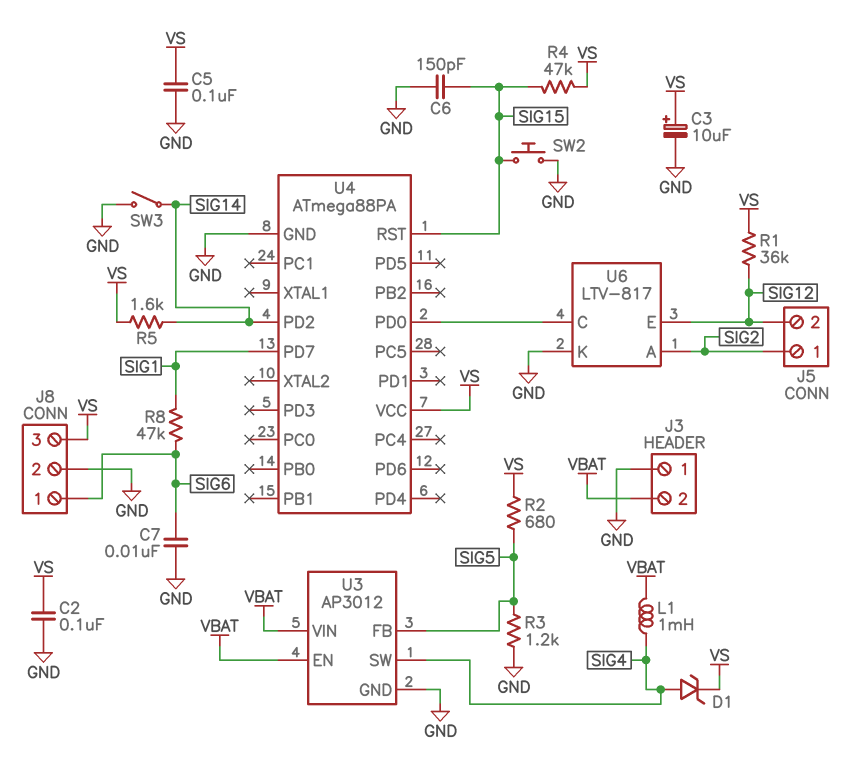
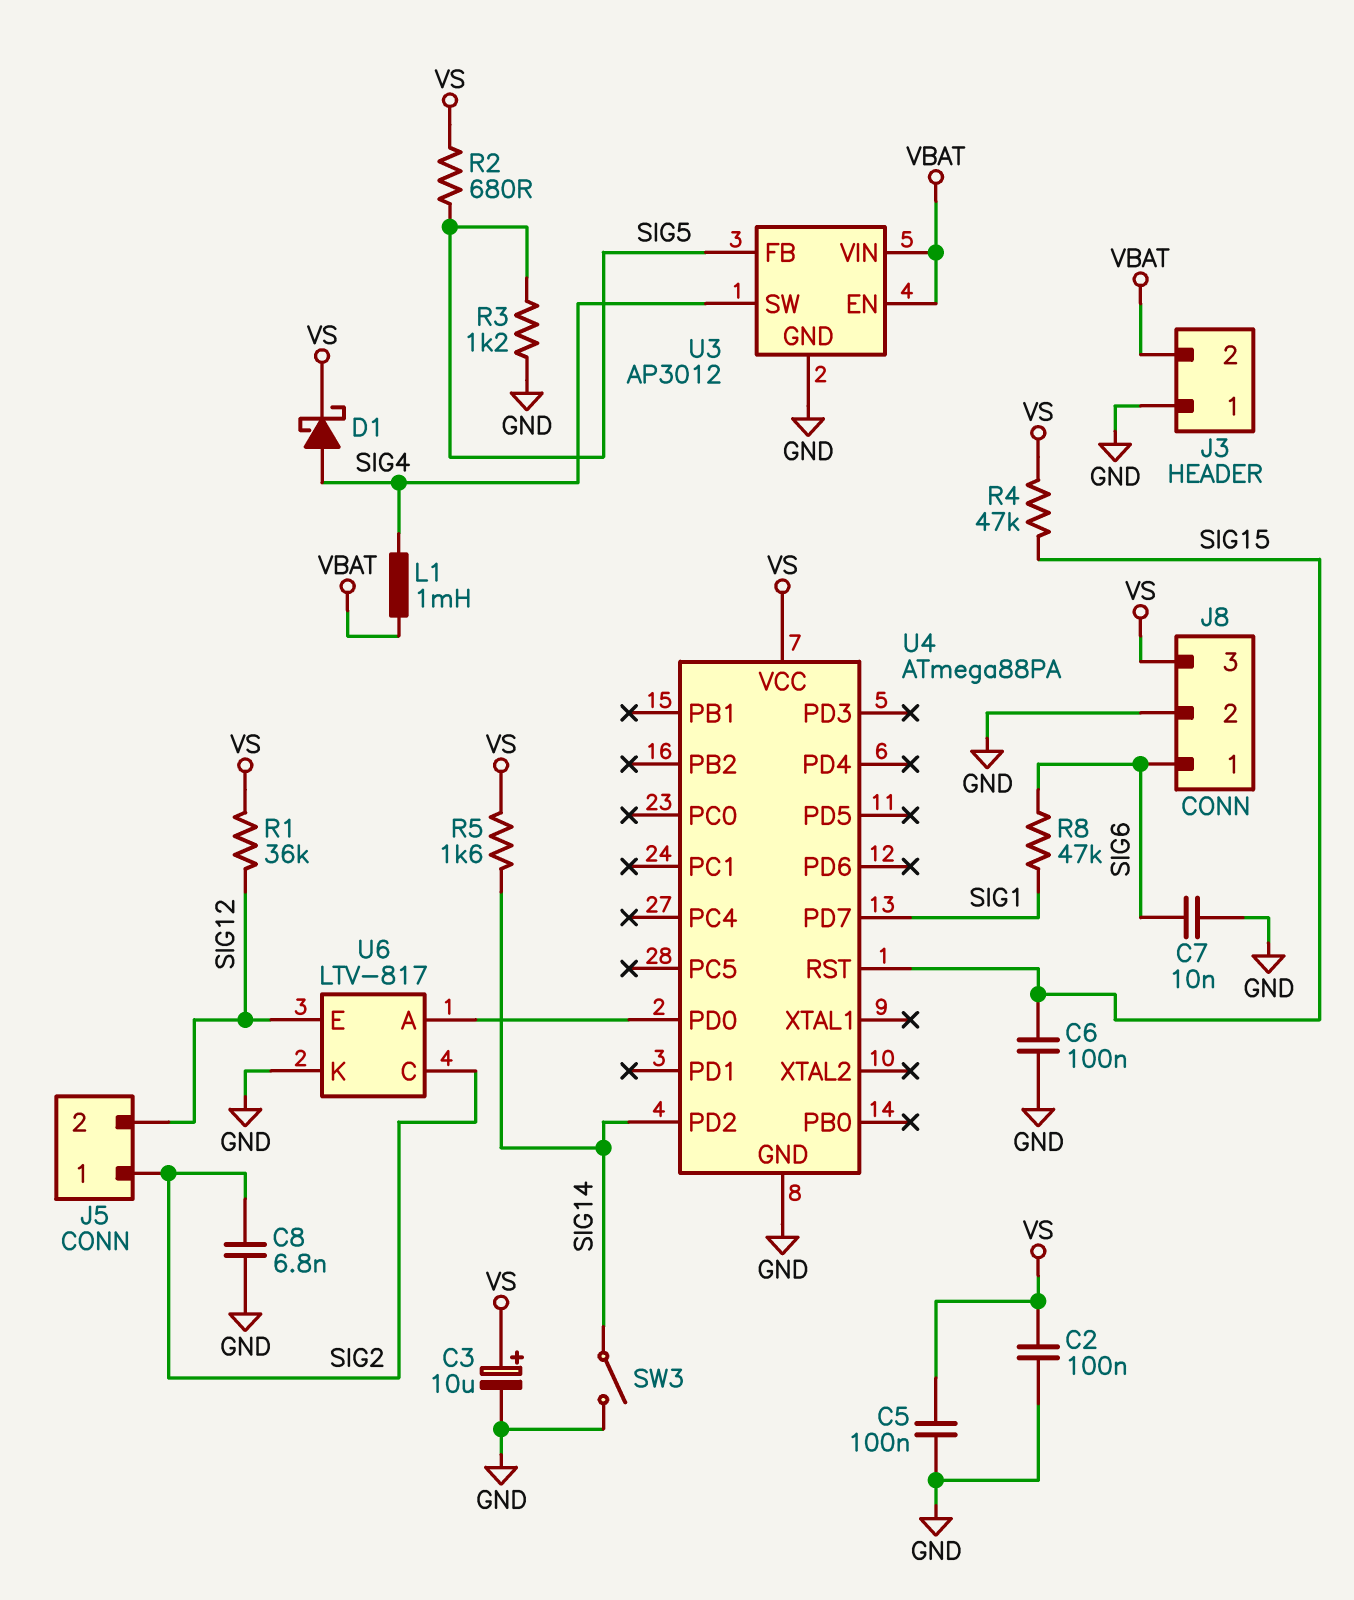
C6: 150pF (GND, SIG15) -> 100nF (GND, SIG15)
C8: none -> 6.8nF (GND, SIG2)
D1: zener (A SIG4, K VS) -> schottky (A SIG4, K VS)
SW2: button (GND, SIG15) -> none
U6 pin A: SIG2 -> U4/PD0
U6 pin C: U4/PD0 -> SIG2

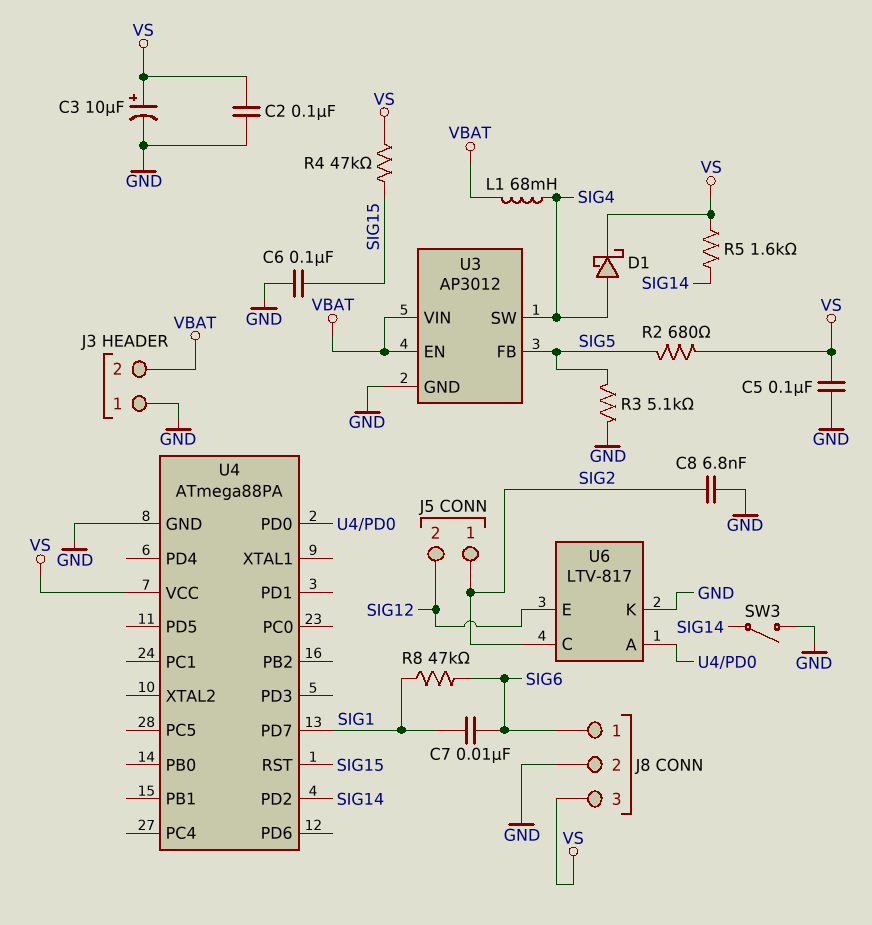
C7: 10nF (GND, SIG6) -> 10nF (SIG1, SIG6)
L1: 1mH (SIG4, VBAT) -> 68mH (SIG4, VBAT)
R1: 36k (SIG12, VS) -> none
R3: 1.2k (GND, SIG5) -> 5.1k (GND, SIG5)

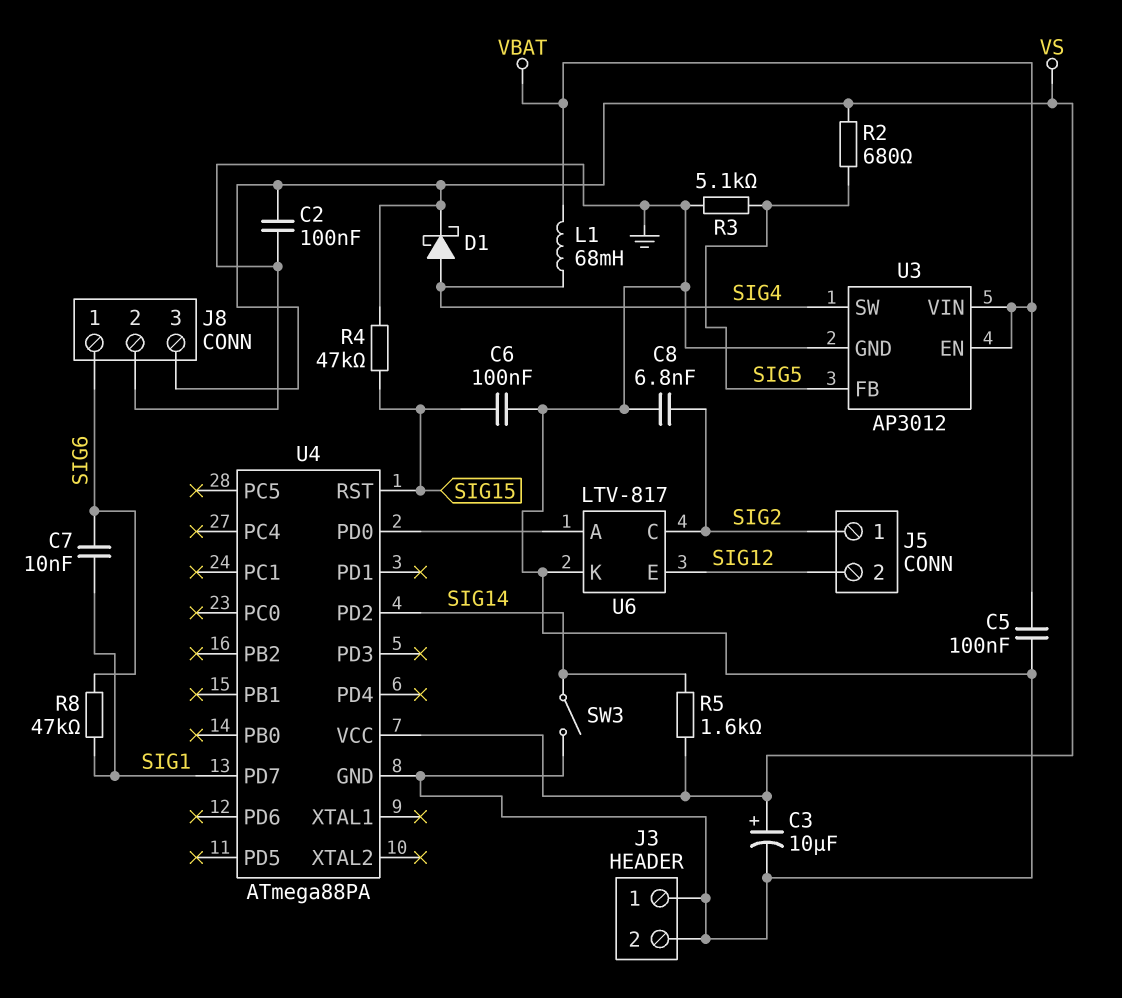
C5: 100nF (GND, VS) -> 100nF (GND, VBAT)
J3 pin 2: VBAT -> GND

